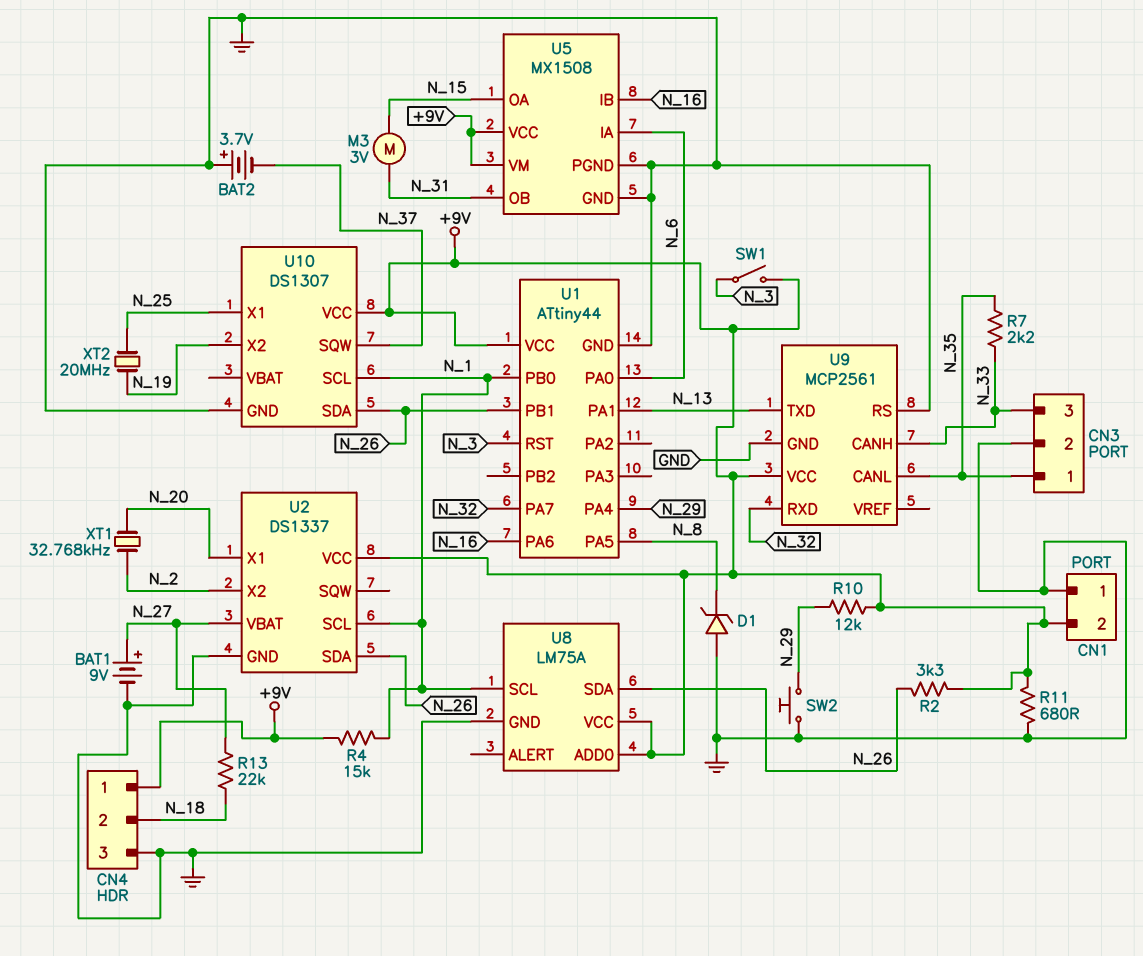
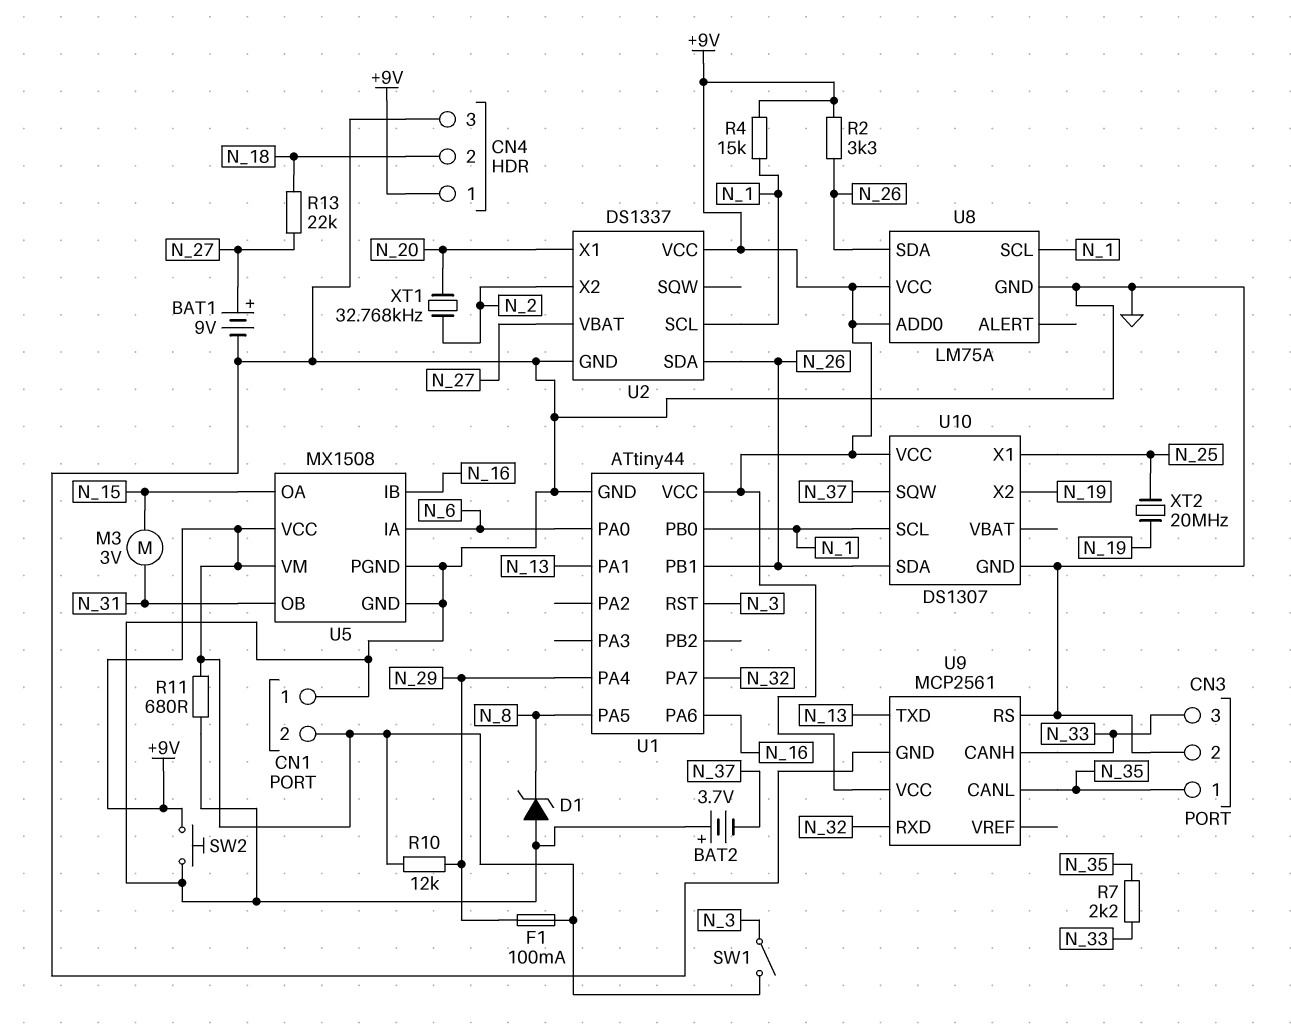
F1: none -> 100mA (+9V, N_29)
SW2: button (GND, N_29) -> button (+9V, GND)

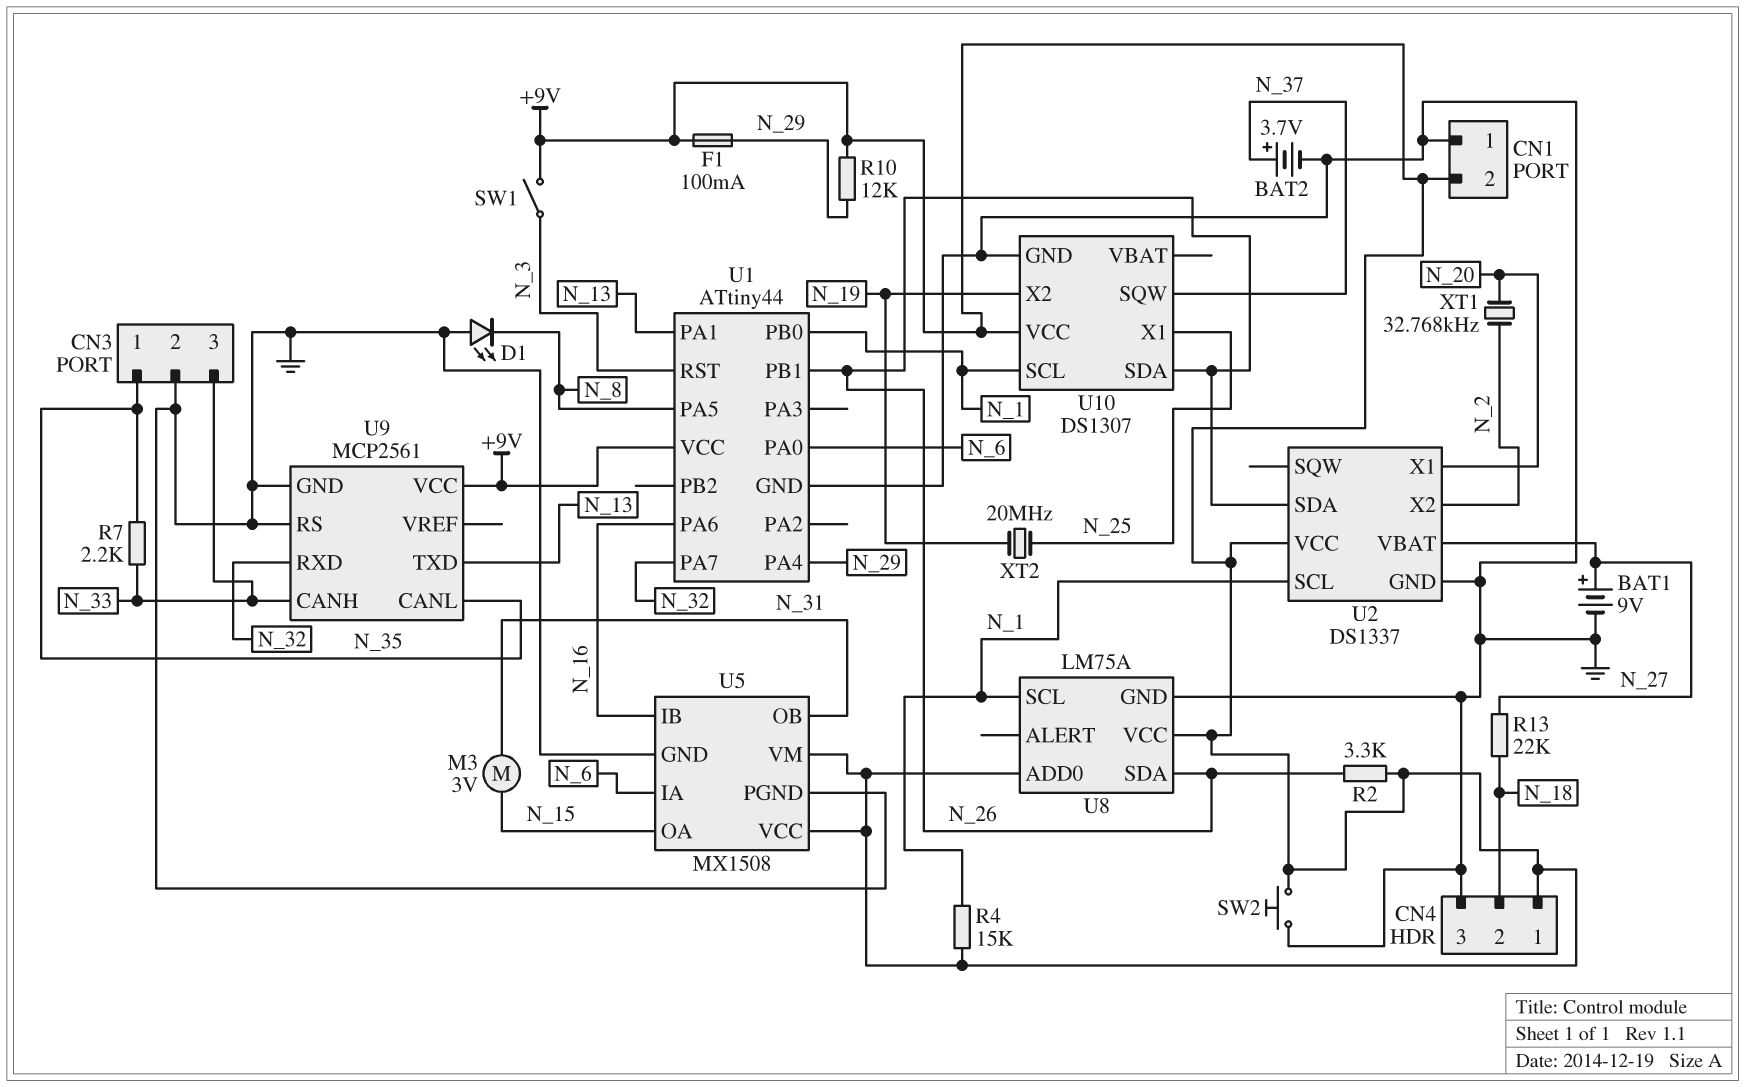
BAT2: 3.7V (plus GND, minus N_37) -> 3.7V (plus N_37, minus GND)
D1: zener (A GND, K N_8) -> LED (A GND, K N_8)
R11: 680 (+9V, GND) -> none

